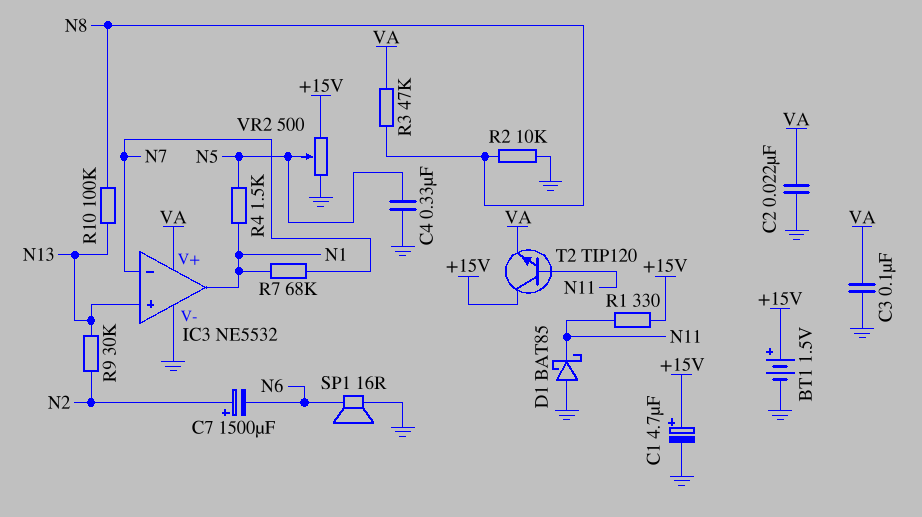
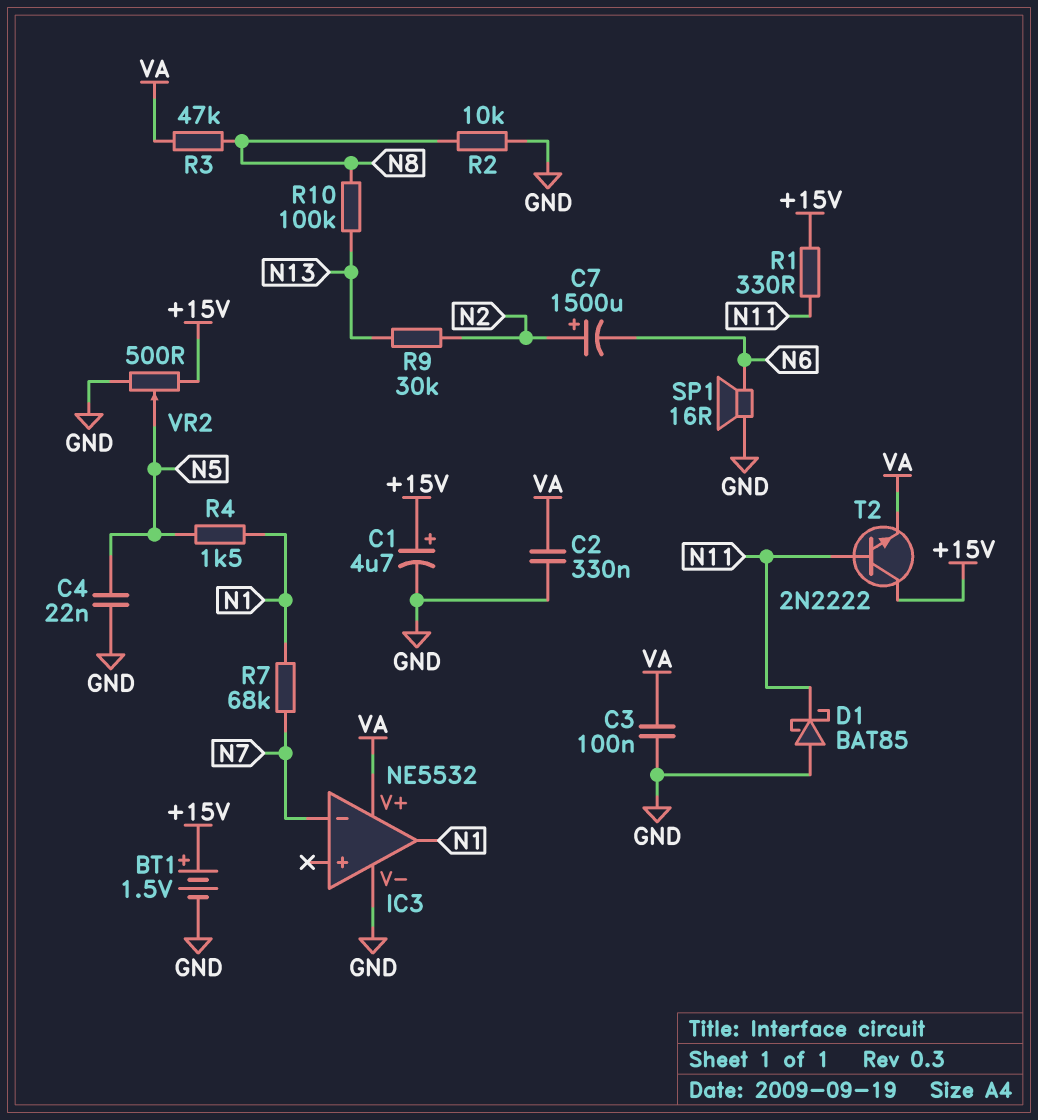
C2: 22nF (GND, VA) -> 330nF (GND, VA)
C4: 330nF (GND, N5) -> 22nF (GND, N5)
IC3 pin in+: N13 -> none
T2: NPN TIP120 (B N11, C +15V, E VA) -> NPN 2N2222 (B N11, C +15V, E VA)

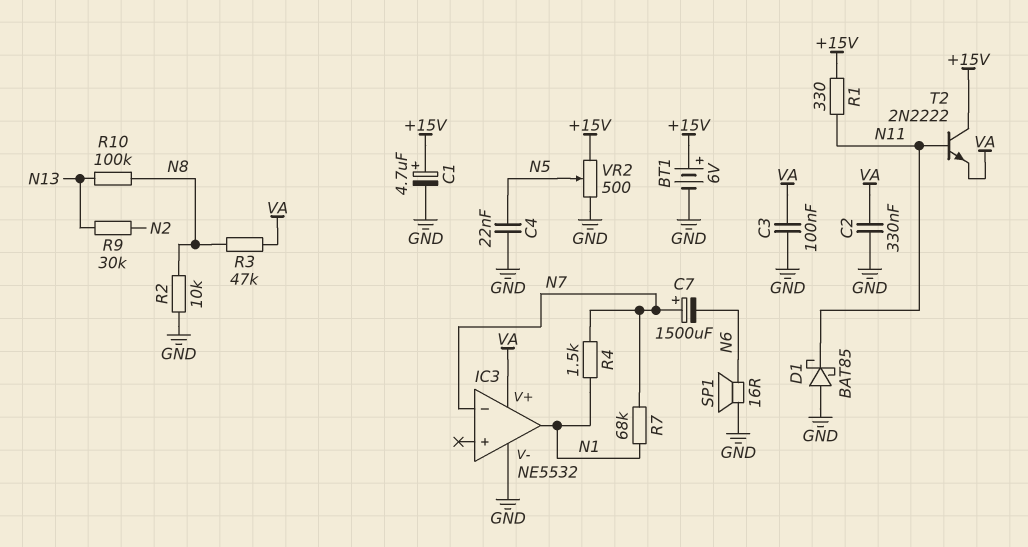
BT1: 1.5V (plus +15V, minus GND) -> 6V (plus +15V, minus GND)
C7: 1500uF (plus N2, minus N6) -> 1500uF (plus N7, minus N6)
R4: 1.5k (N1, N5) -> 1.5k (N1, N7)

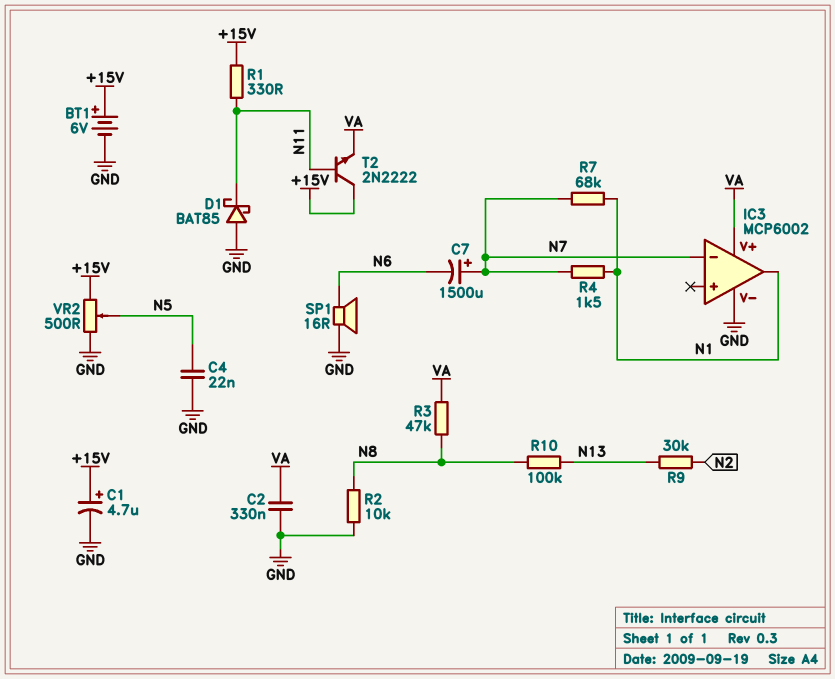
C3: 100nF (GND, VA) -> none
IC3: NE5532 -> MCP6002

